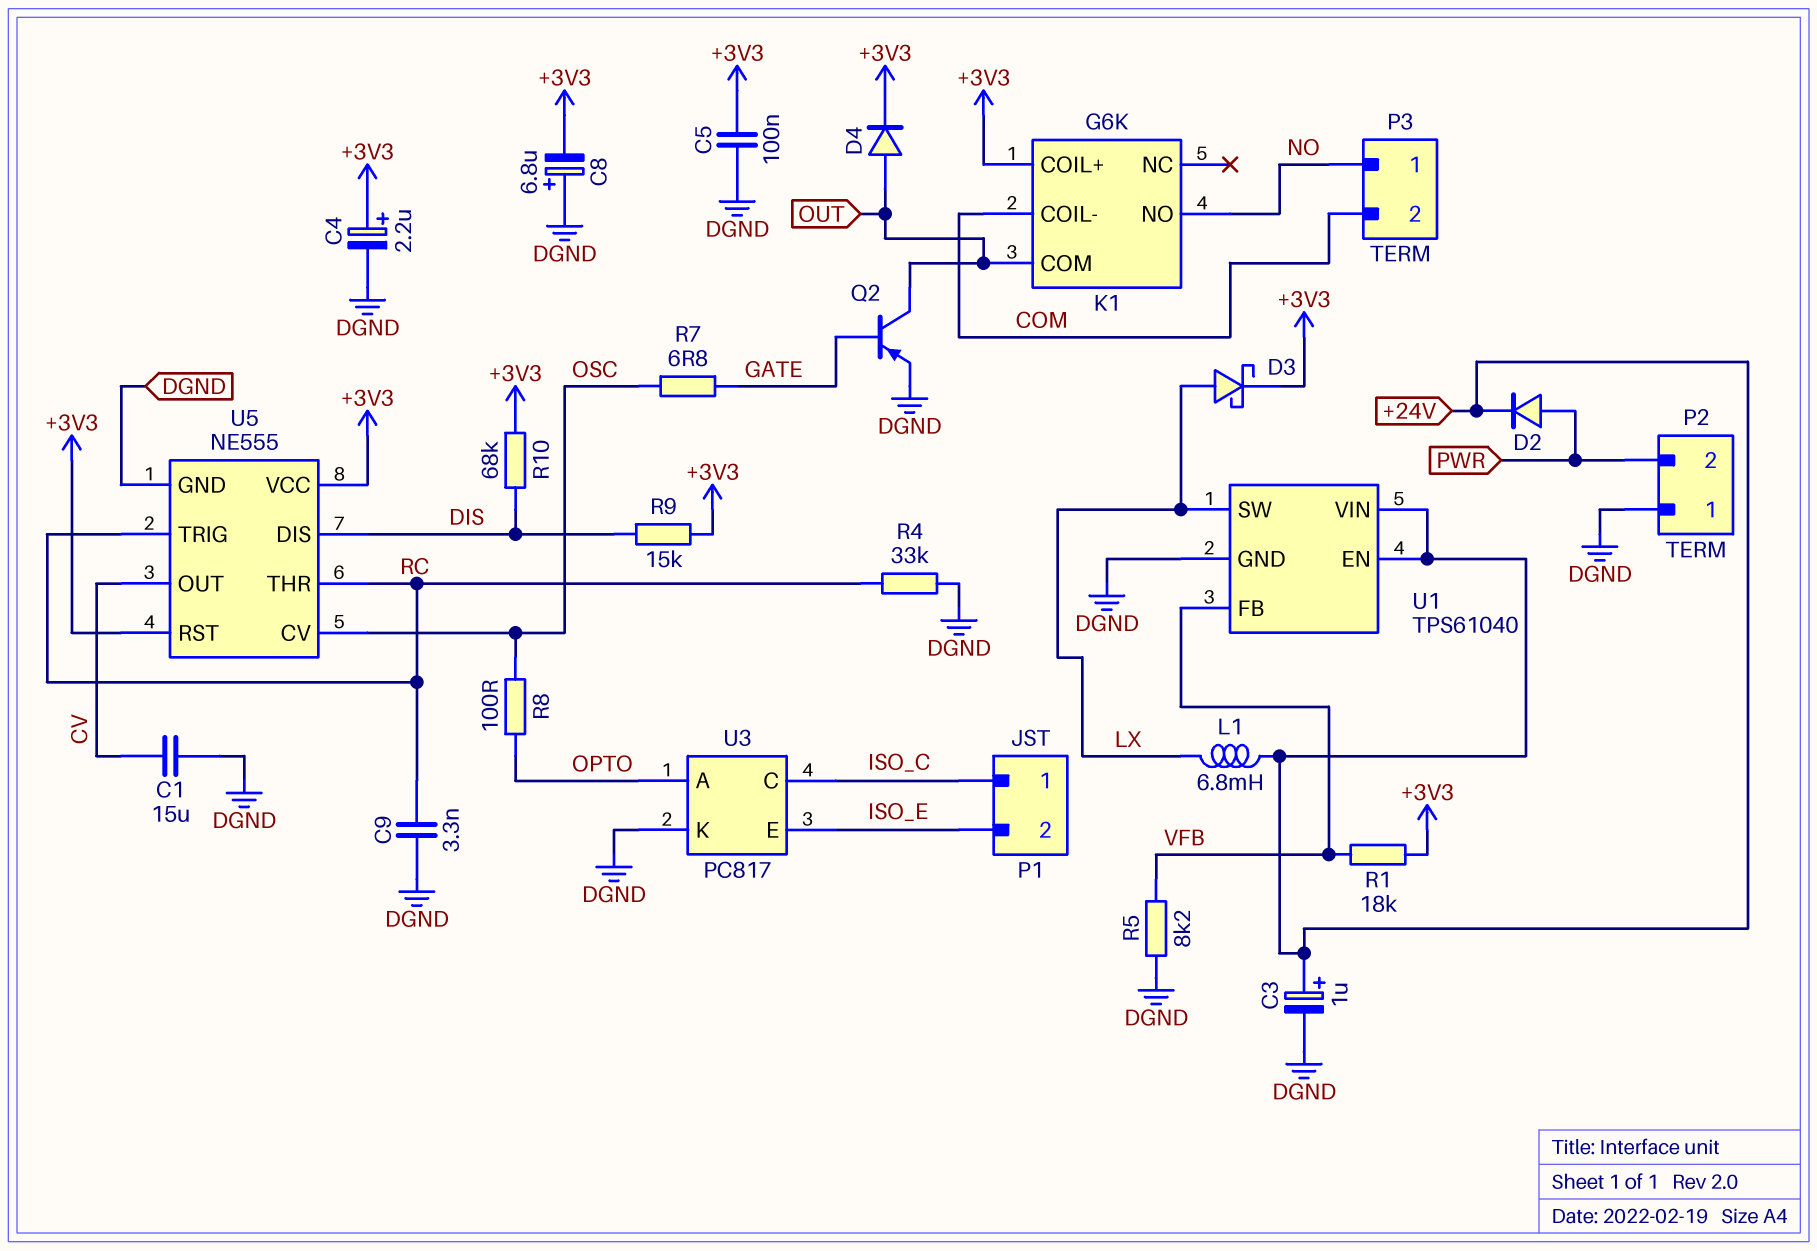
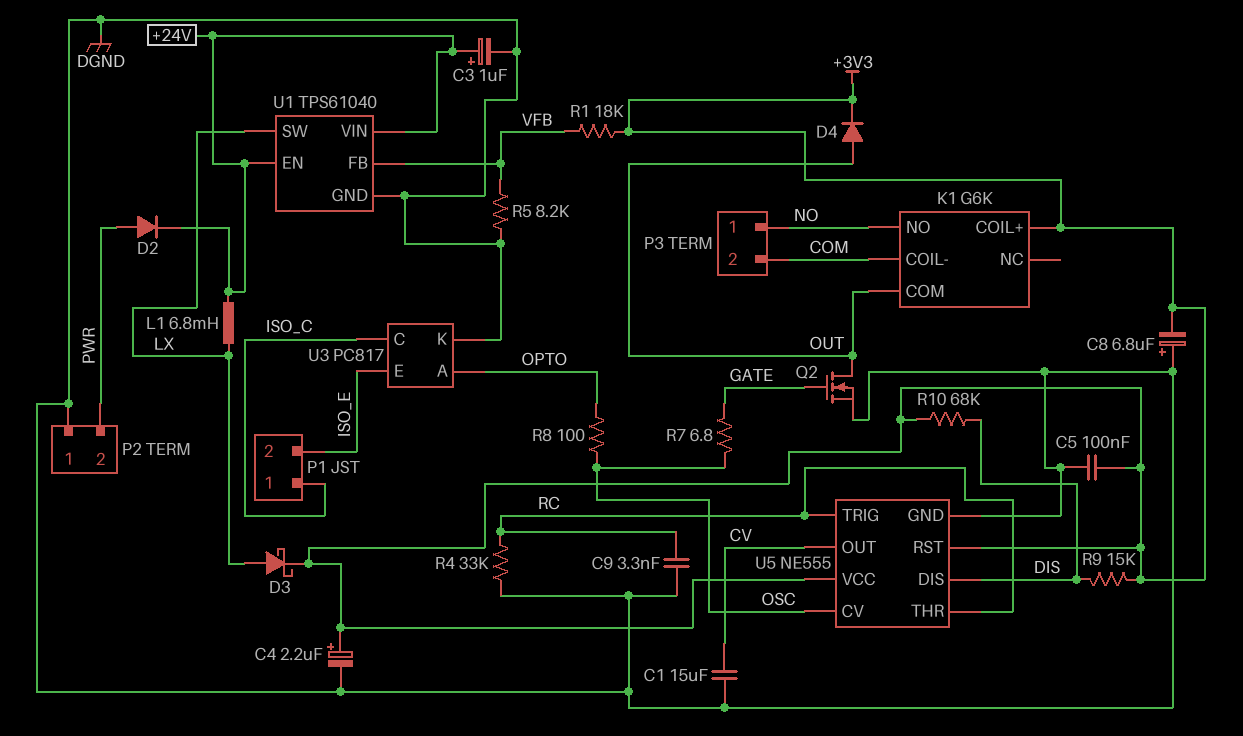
Q2: PNP (B GATE, C OUT, E DGND) -> NMOS (G GATE, D OUT, S DGND)

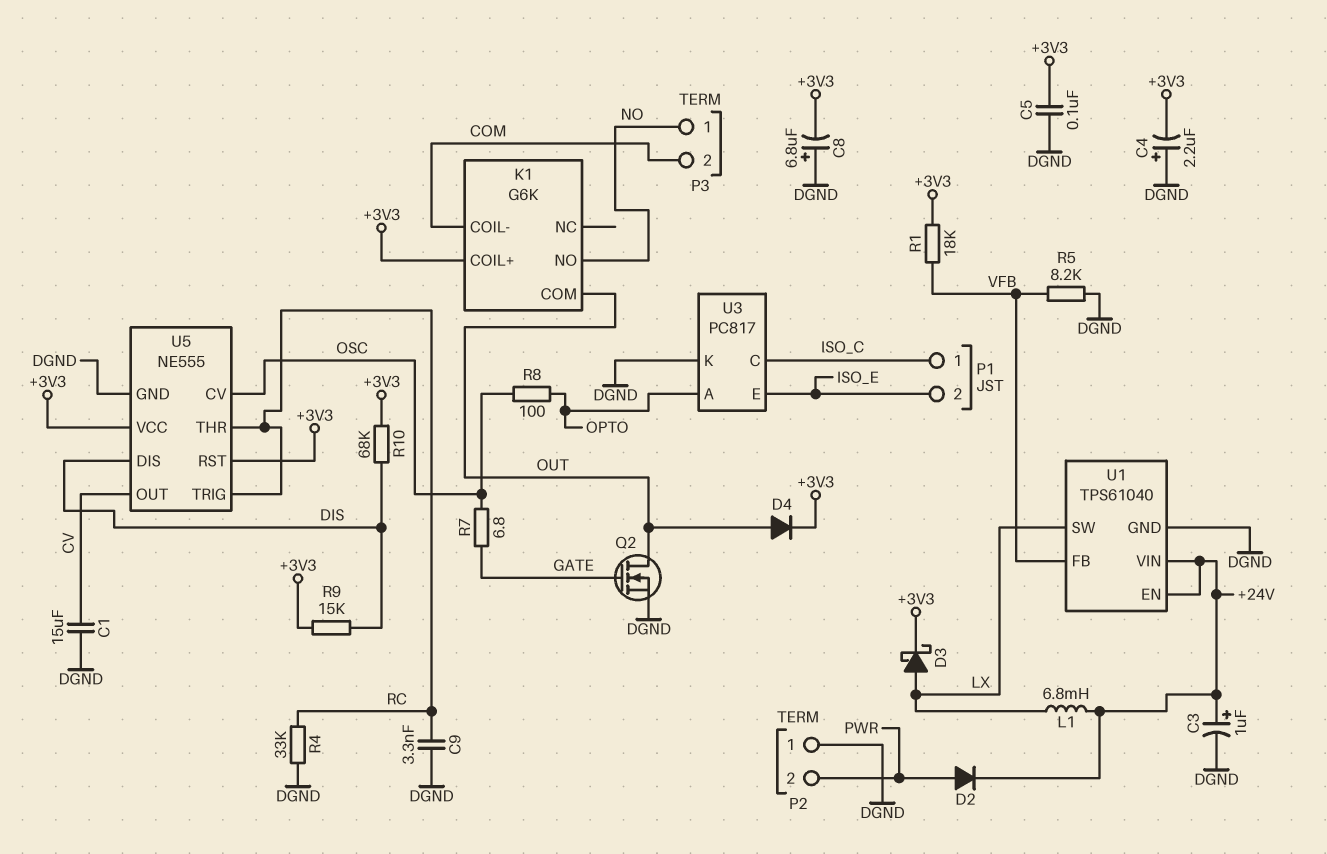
C4: 2.2uF (plus +3V3, minus DGND) -> 2.2uF (plus DGND, minus +3V3)

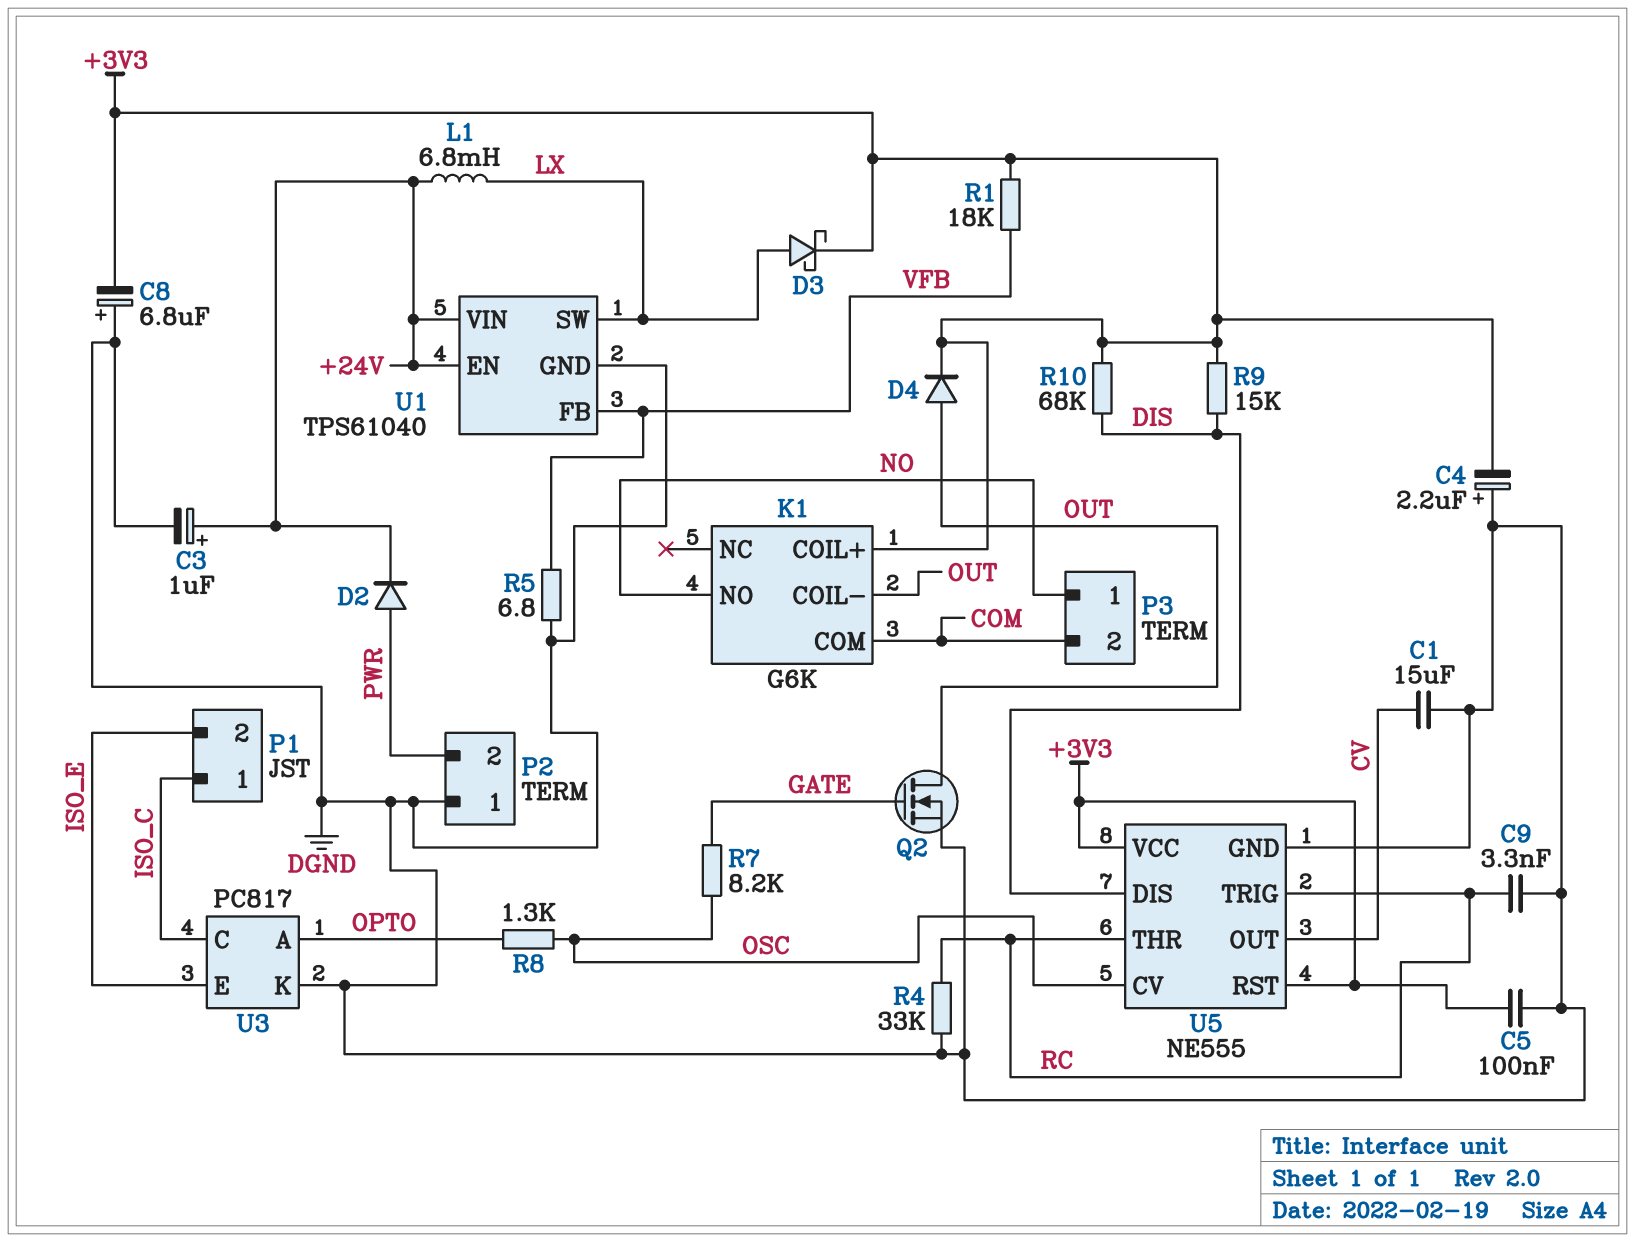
K1 pin COIL-: COM -> OUT
K1 pin COM: OUT -> COM
R5: 8.2k (DGND, VFB) -> 6.8 (DGND, VFB)
R7: 6.8 (GATE, OSC) -> 8.2k (GATE, OSC)
R8: 100 (OPTO, OSC) -> 1.3k (OPTO, OSC)

